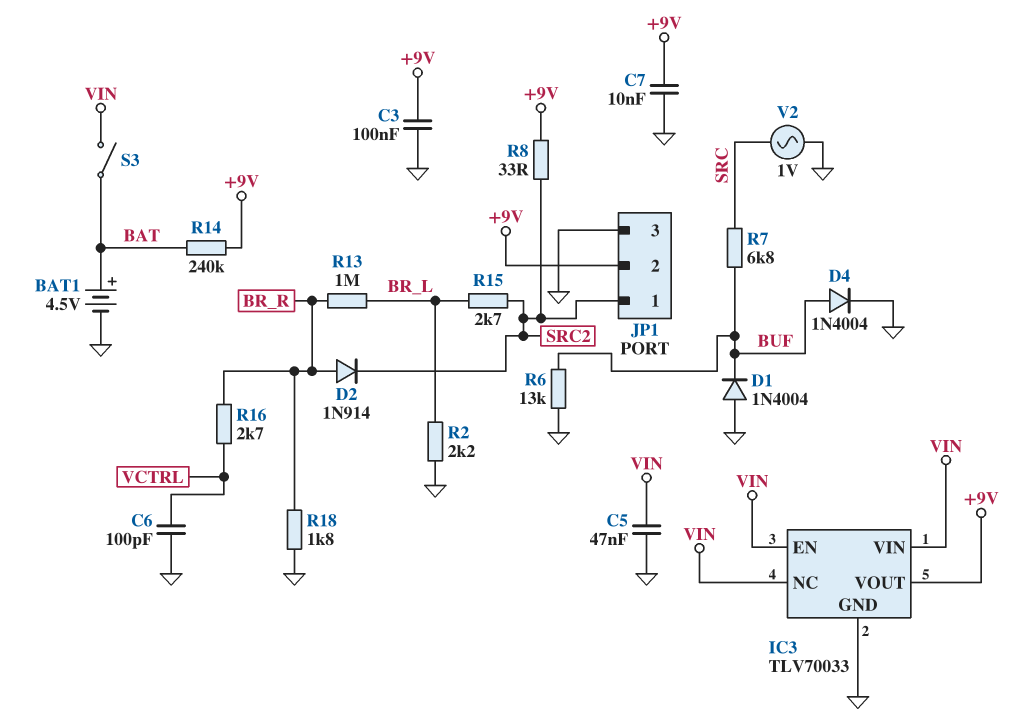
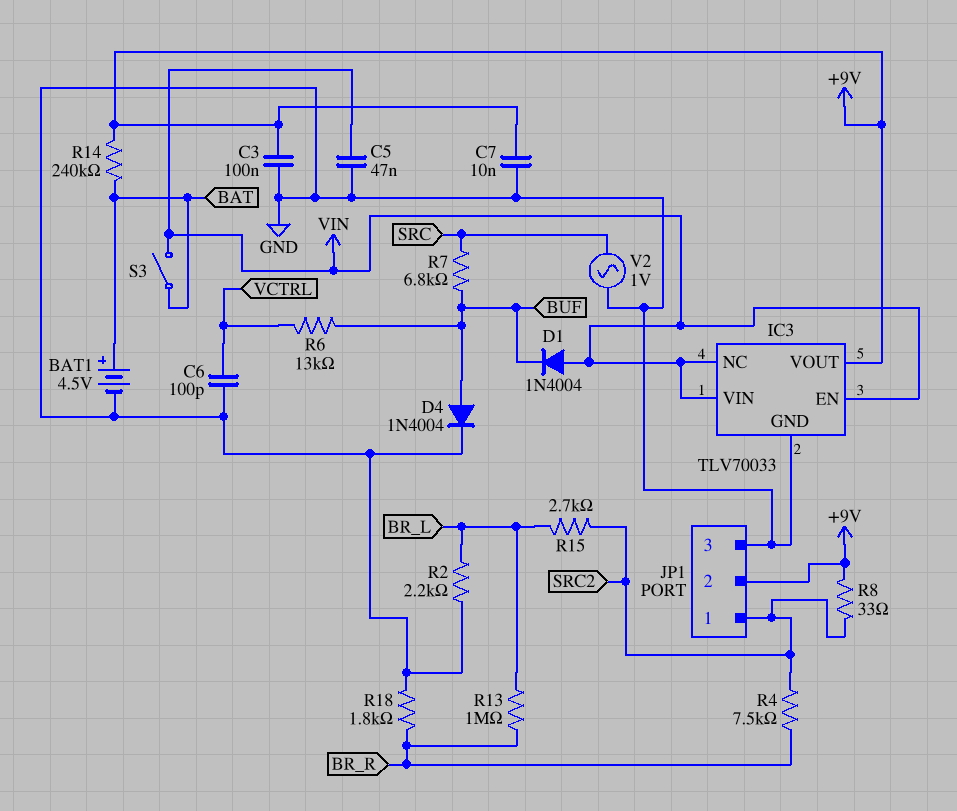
D1: diode 1N4004 (A GND, K BUF) -> diode 1N4004 (A VIN, K BUF)
D2: diode 1N914 (A BR_R, K SRC2) -> none
R4: none -> 7.5k (BR_R, SRC2)
R6: 13k (BUF, GND) -> 13k (BUF, VCTRL)
R16: 2.7k (BR_R, VCTRL) -> none

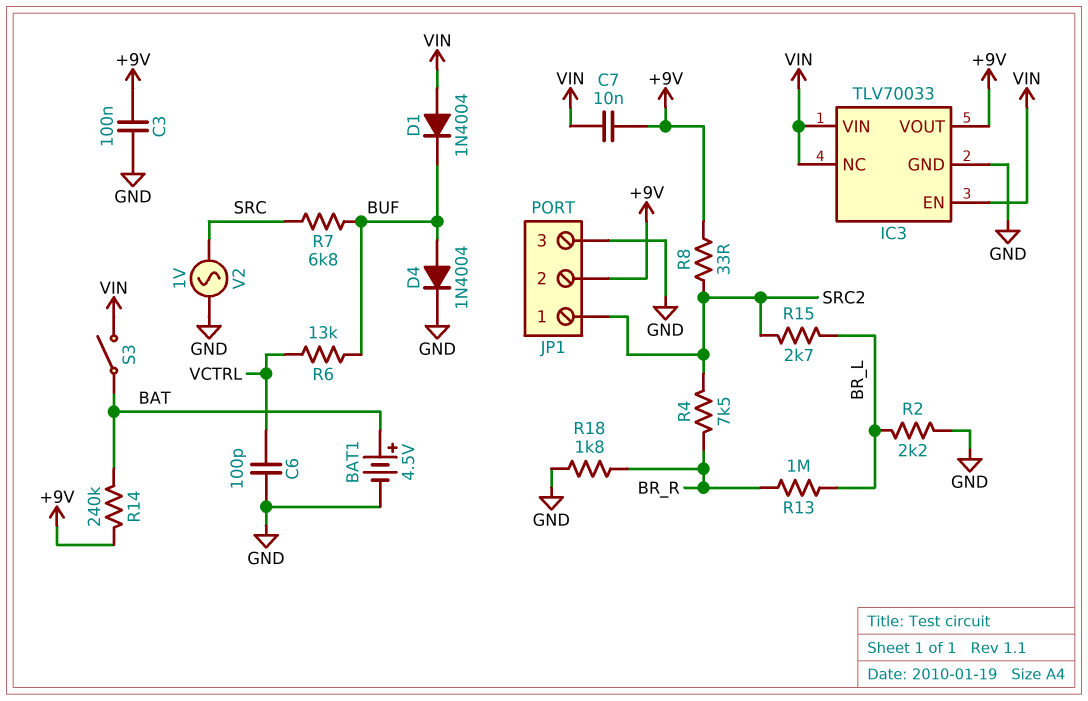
C5: 47nF (GND, VIN) -> none
C7: 10nF (+9V, GND) -> 10nF (+9V, VIN)

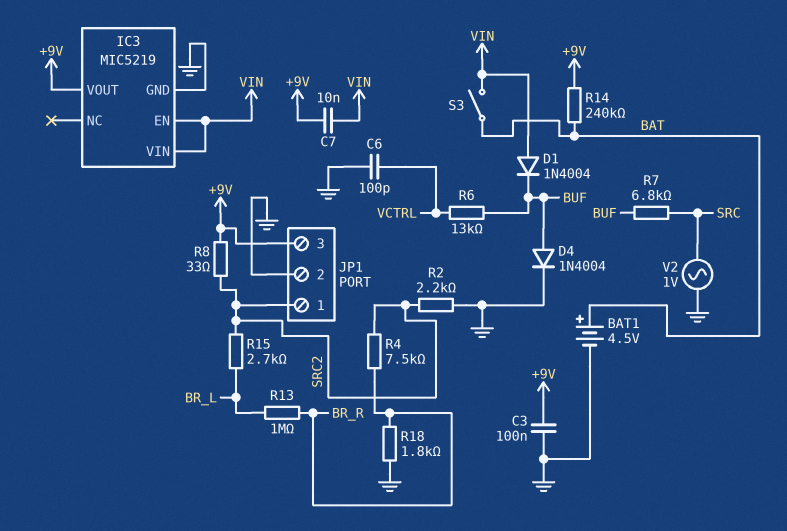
IC3: TLV70033 -> MIC5219
IC3 pin NC: VIN -> none
JP1 pin 2: +9V -> GND
JP1 pin 3: GND -> +9V
R2: 2.2k (BR_L, GND) -> 2.2k (GND, SRC2)

